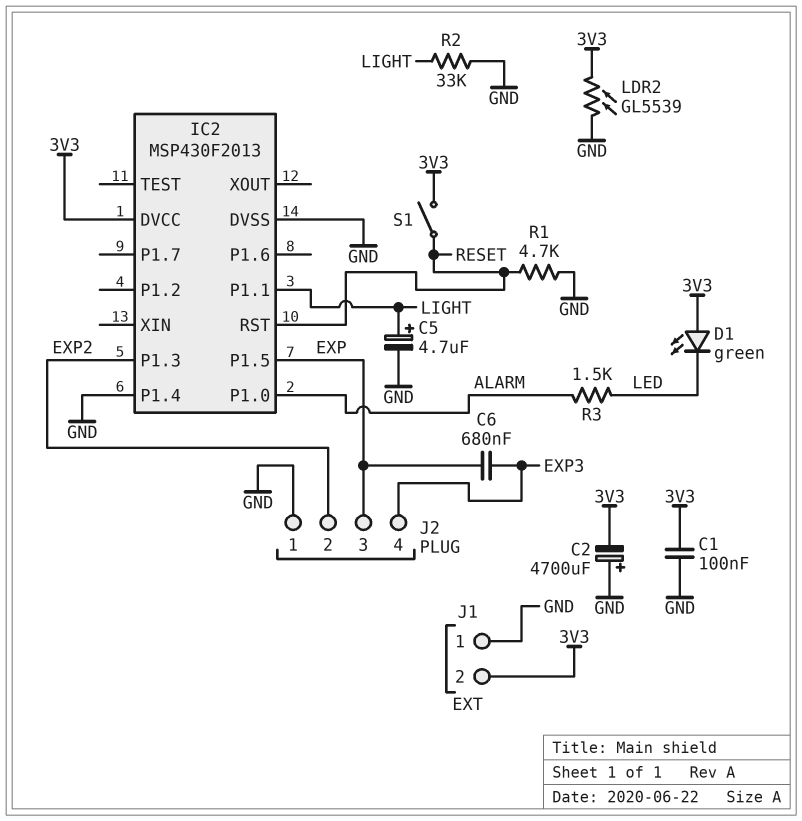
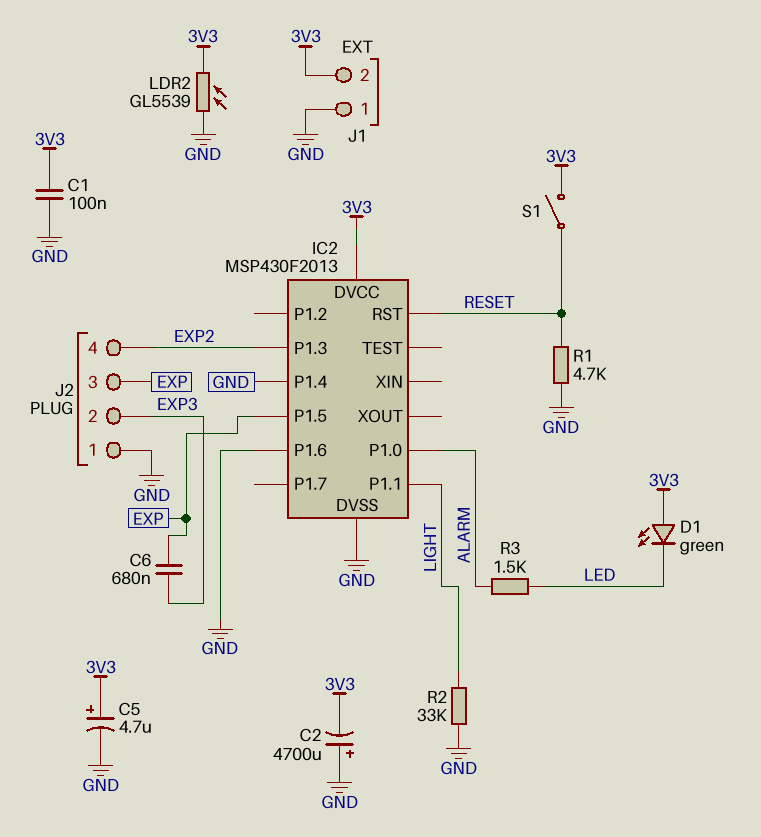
C5: 4.7uF (plus LIGHT, minus GND) -> 4.7uF (plus 3V3, minus GND)
IC2 pin P1.6: none -> GND
J2 pin 2: EXP2 -> EXP3
J2 pin 4: EXP3 -> EXP2

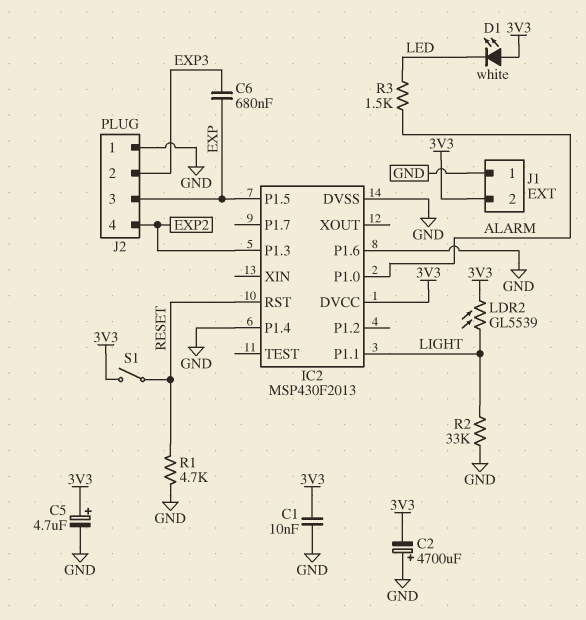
C1: 100nF (3V3, GND) -> 10nF (3V3, GND)
D1: LED green (A 3V3, K LED) -> LED white (A 3V3, K LED)
LDR2: GL5539 (3V3, GND) -> GL5539 (3V3, LIGHT)

